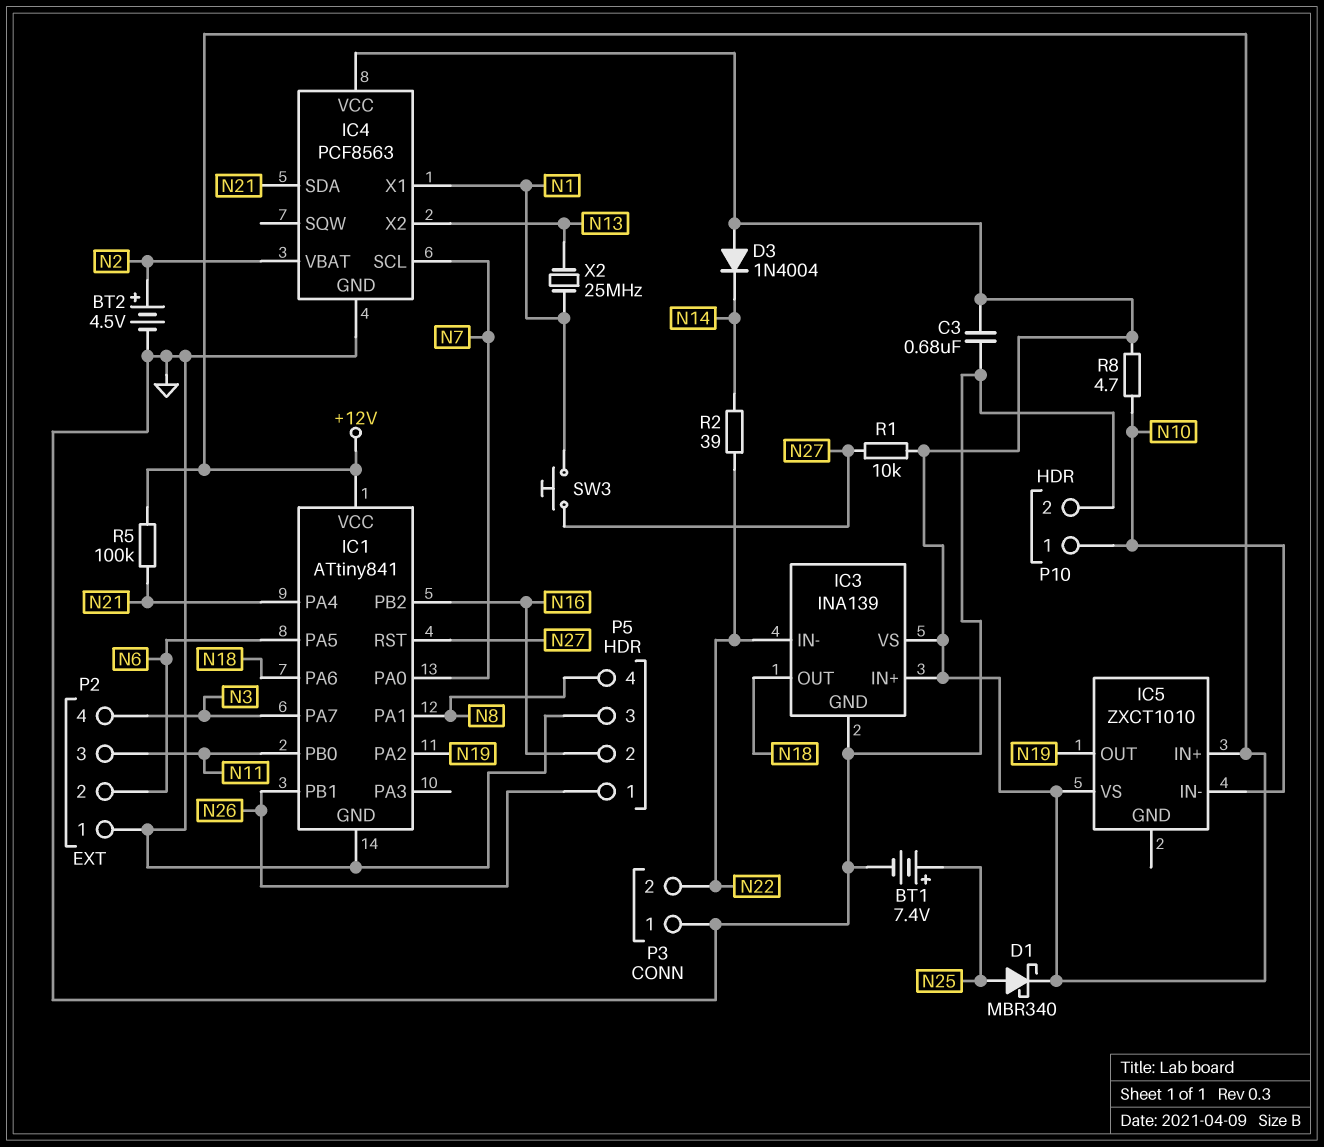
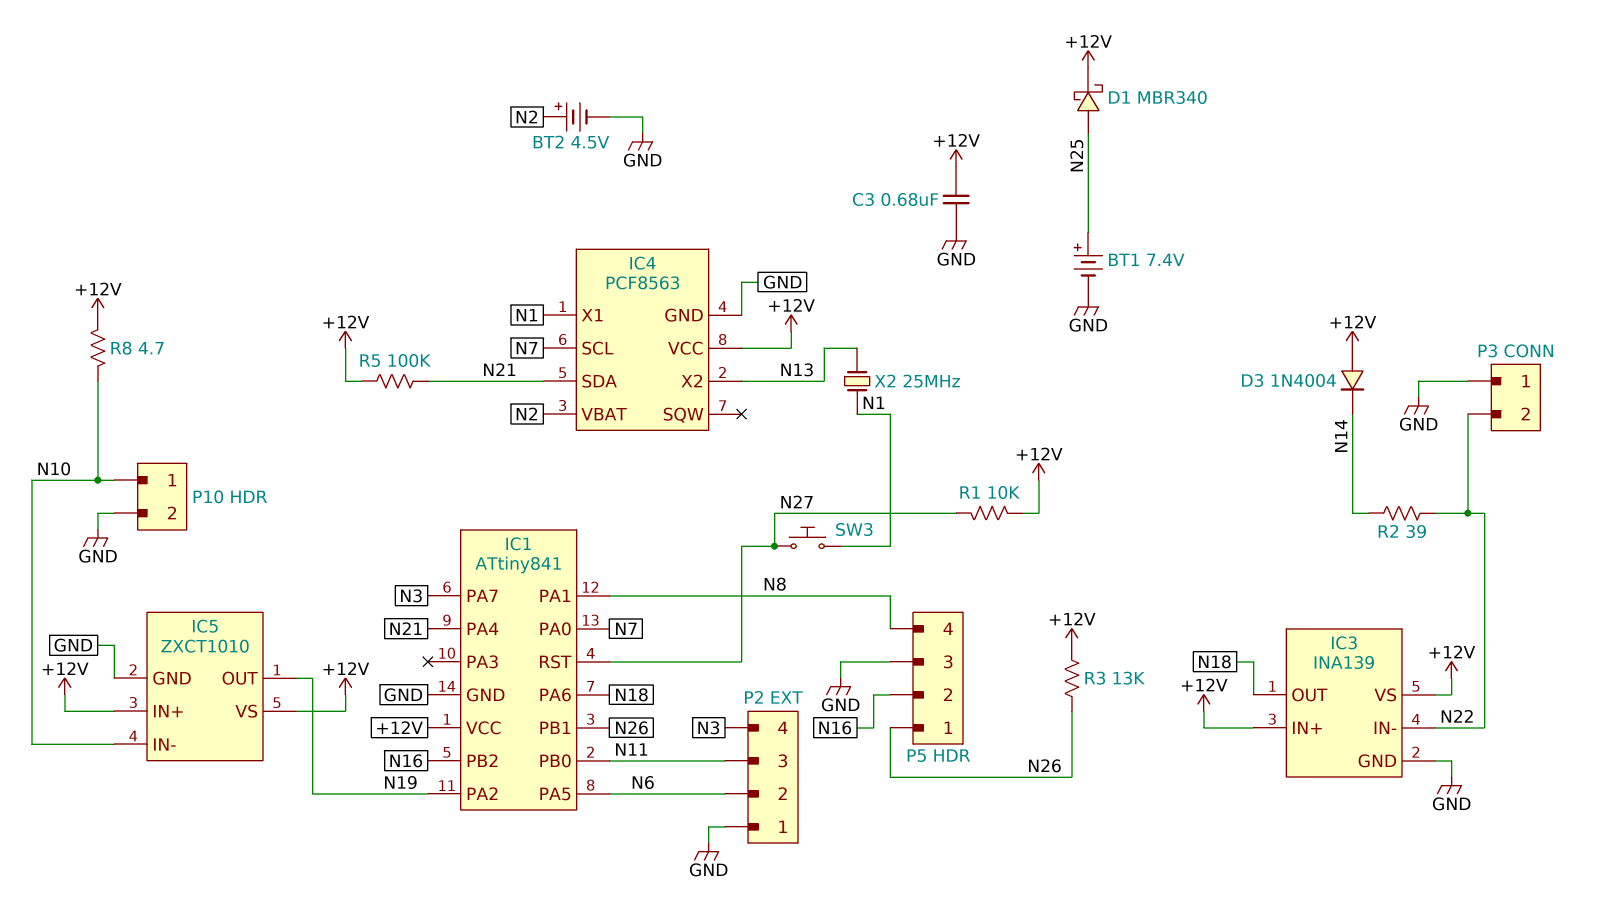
IC5 pin GND: none -> GND
R3: none -> 13k (+12V, N26)

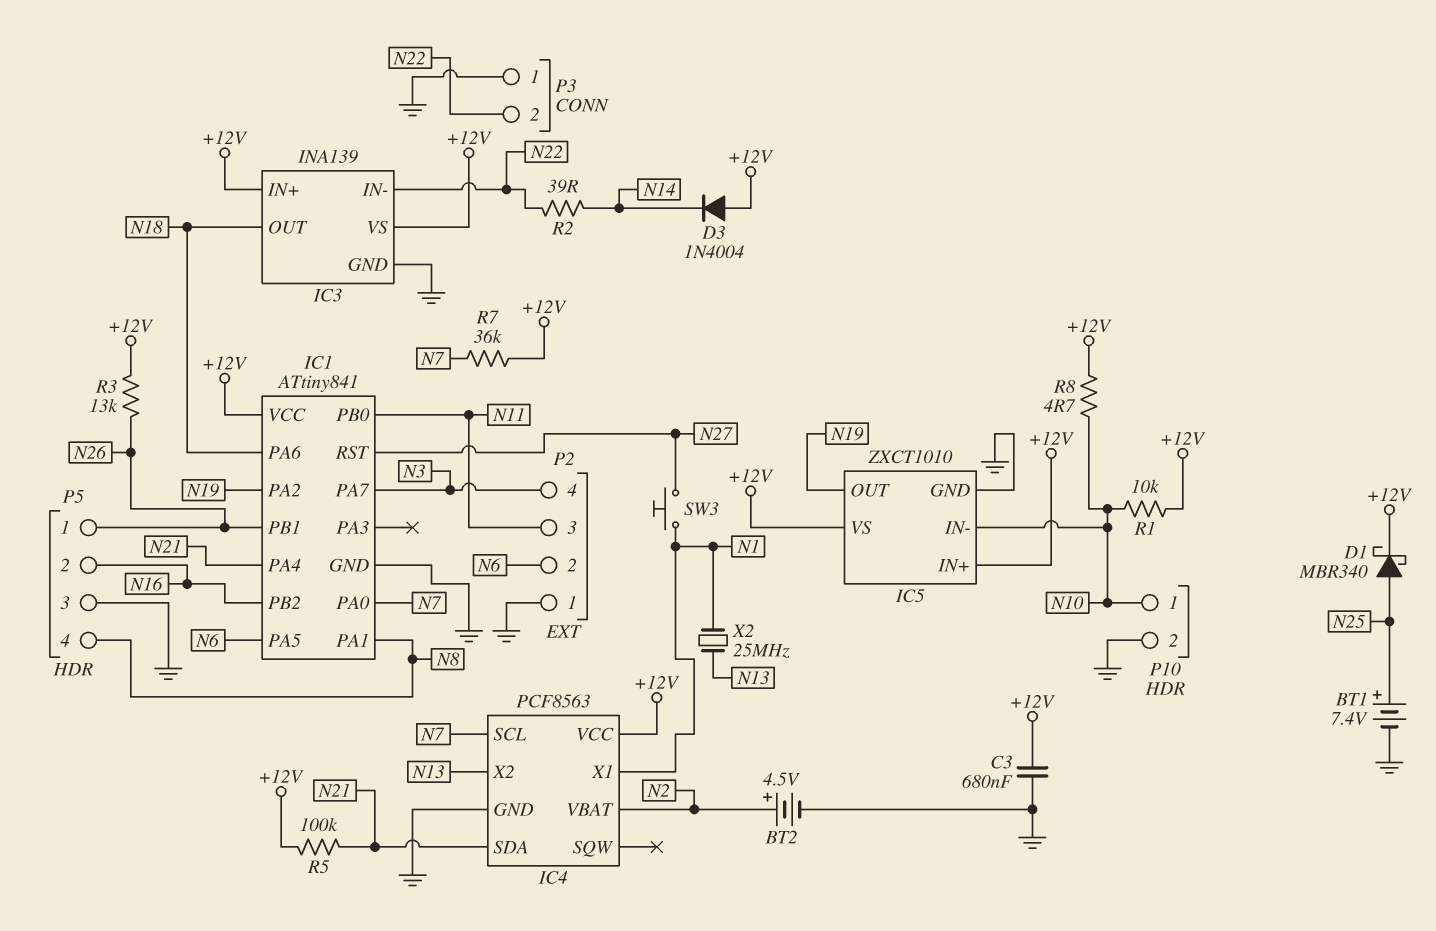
R1: 10k (+12V, N27) -> 10k (+12V, N10)
R7: none -> 36k (+12V, N7)

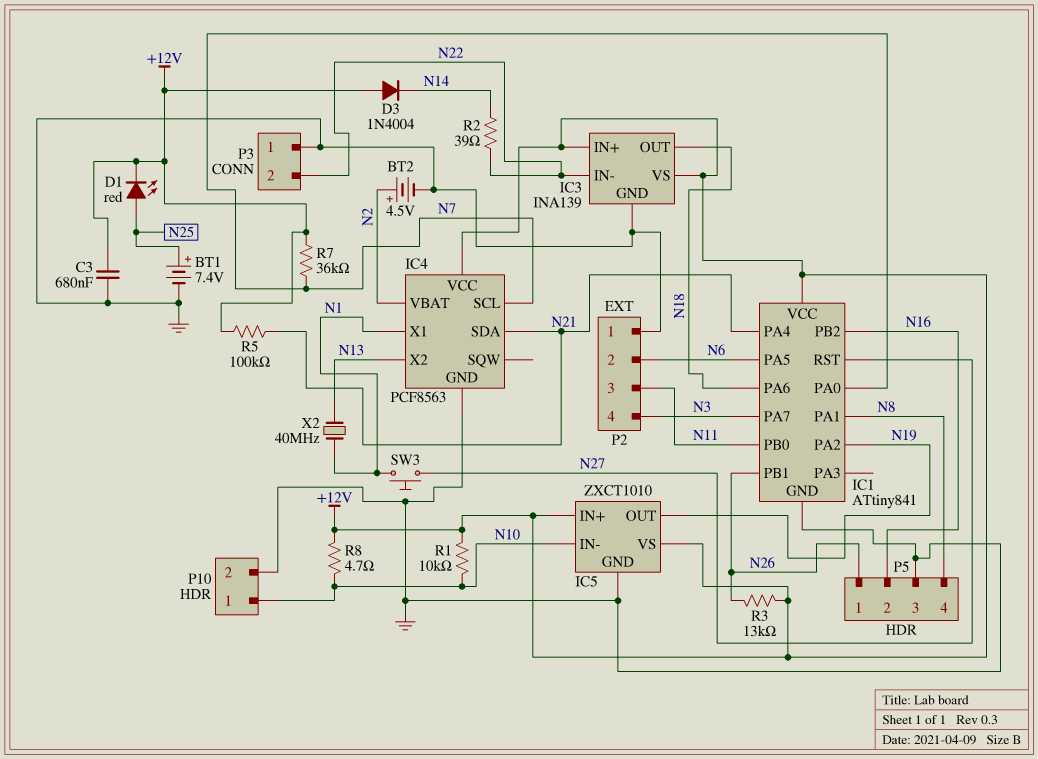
D1: schottky MBR340 (A N25, K +12V) -> LED red (A N25, K +12V)
X2: 25MHz (N1, N13) -> 40MHz (N1, N13)

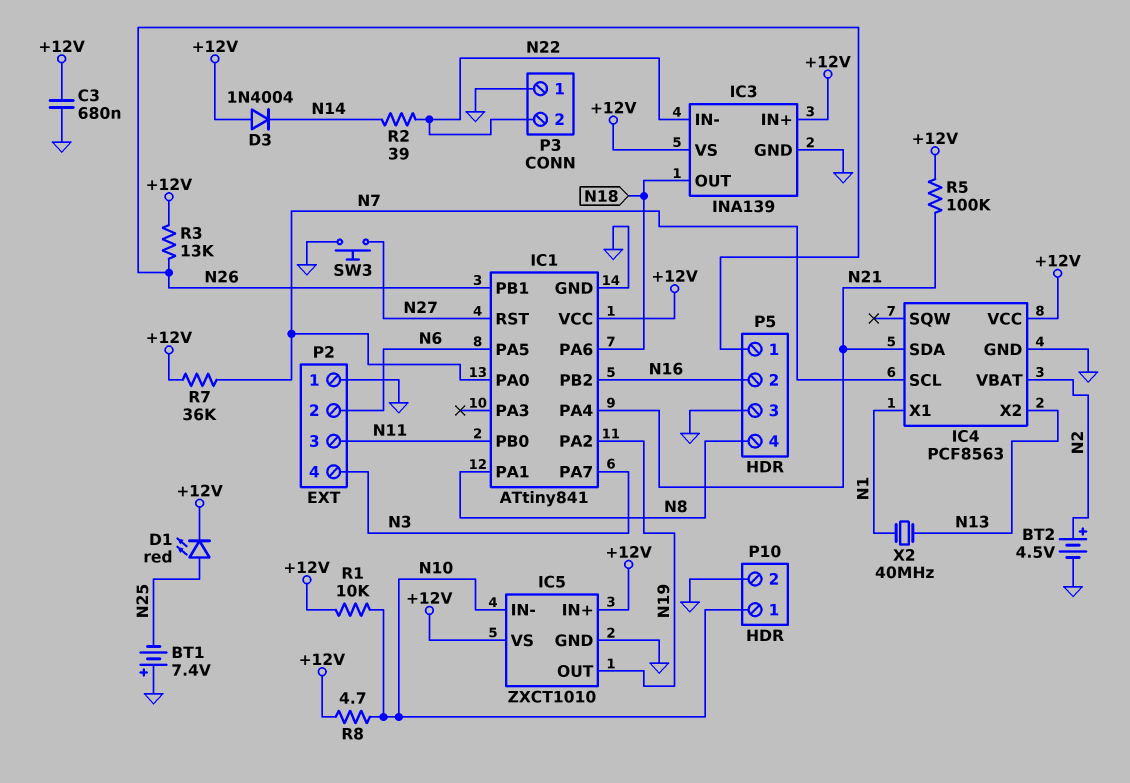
BT1: 7.4V (plus N25, minus GND) -> 7.4V (plus GND, minus N25)
SW3: button (N1, N27) -> button (GND, N27)

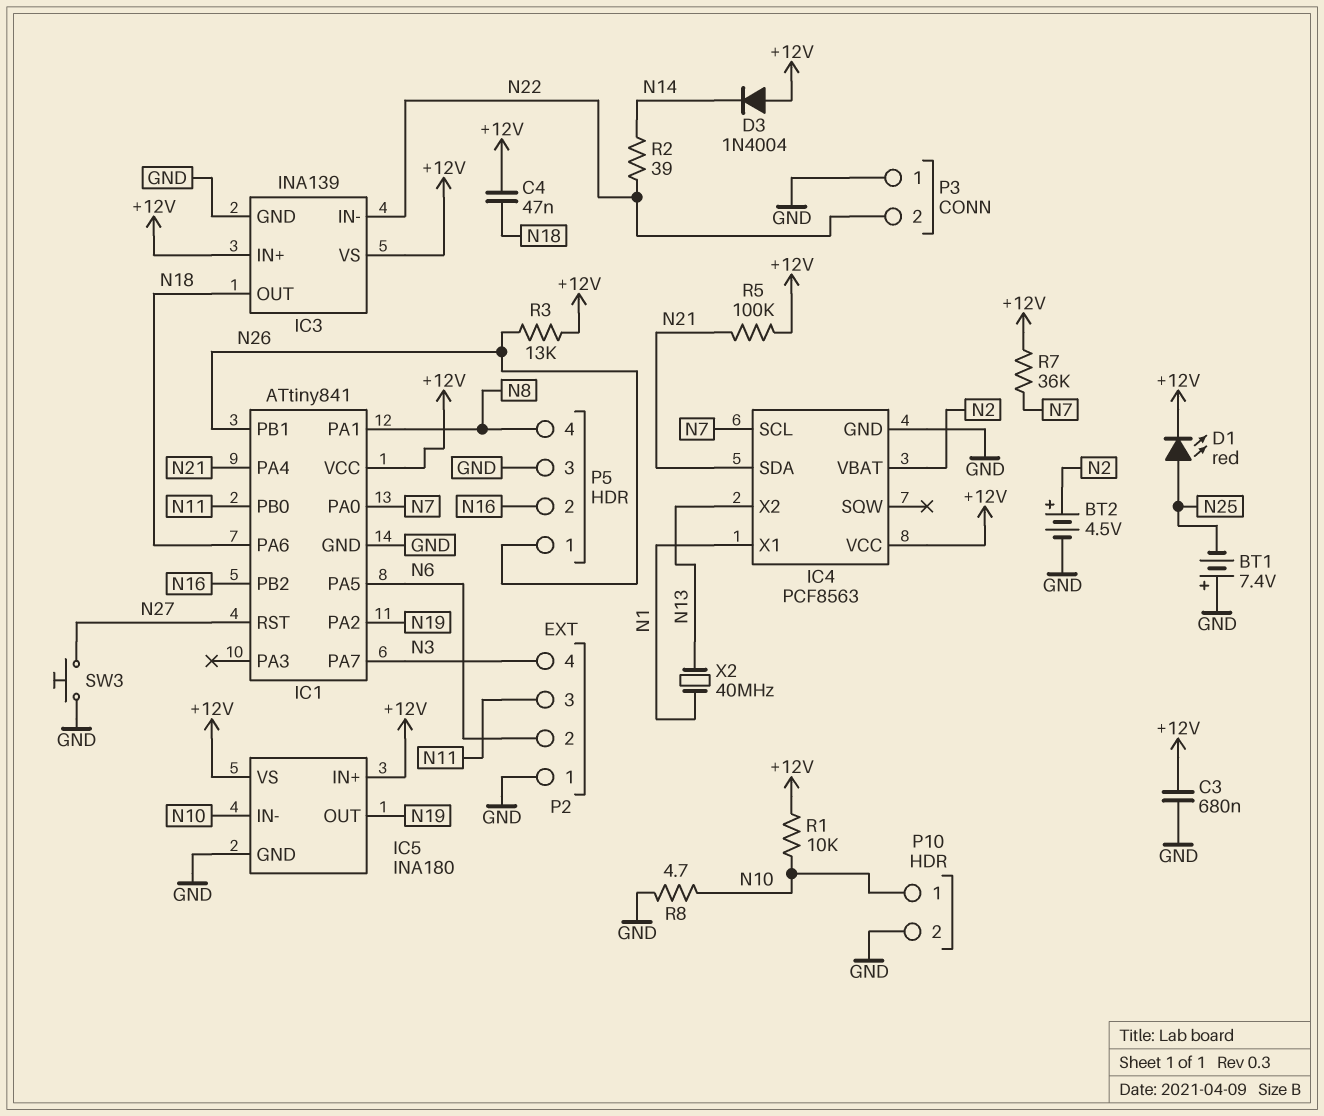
C4: none -> 47nF (+12V, N18)
IC5: ZXCT1010 -> INA180
R8: 4.7 (+12V, N10) -> 4.7 (GND, N10)

